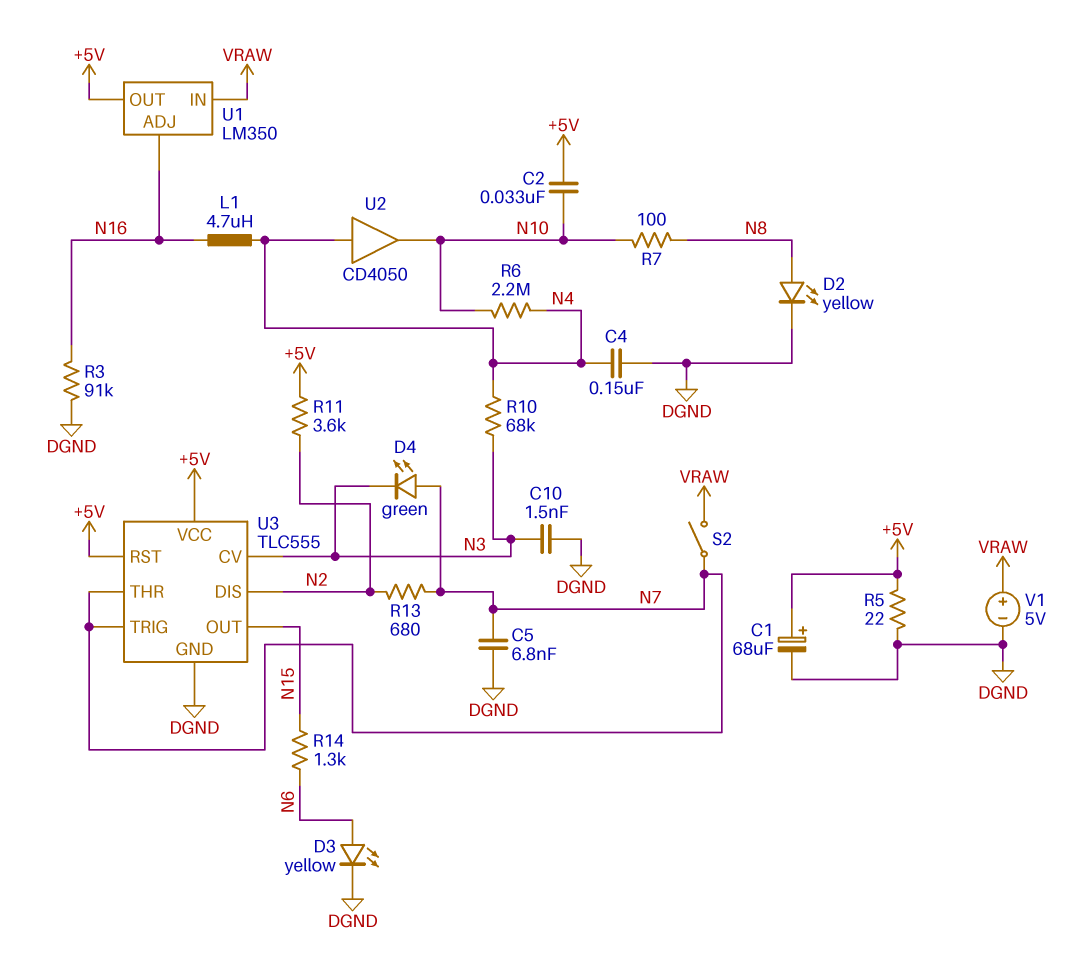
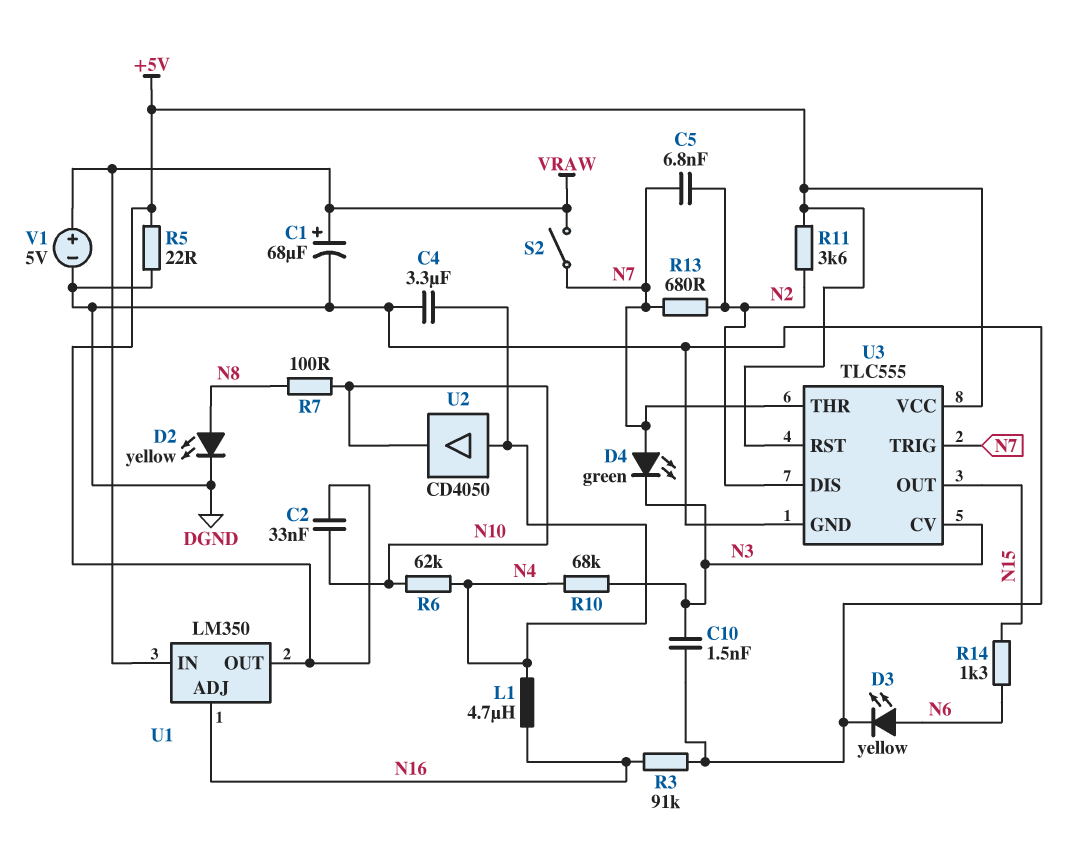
C1: 68uF (plus +5V, minus DGND) -> 68uF (plus VRAW, minus DGND)
C4: 150nF (DGND, N4) -> 3.3uF (DGND, N4)
C5: 6.8nF (DGND, N7) -> 6.8nF (N2, N7)
R6: 2.2M (N4, N10) -> 62k (N4, N10)

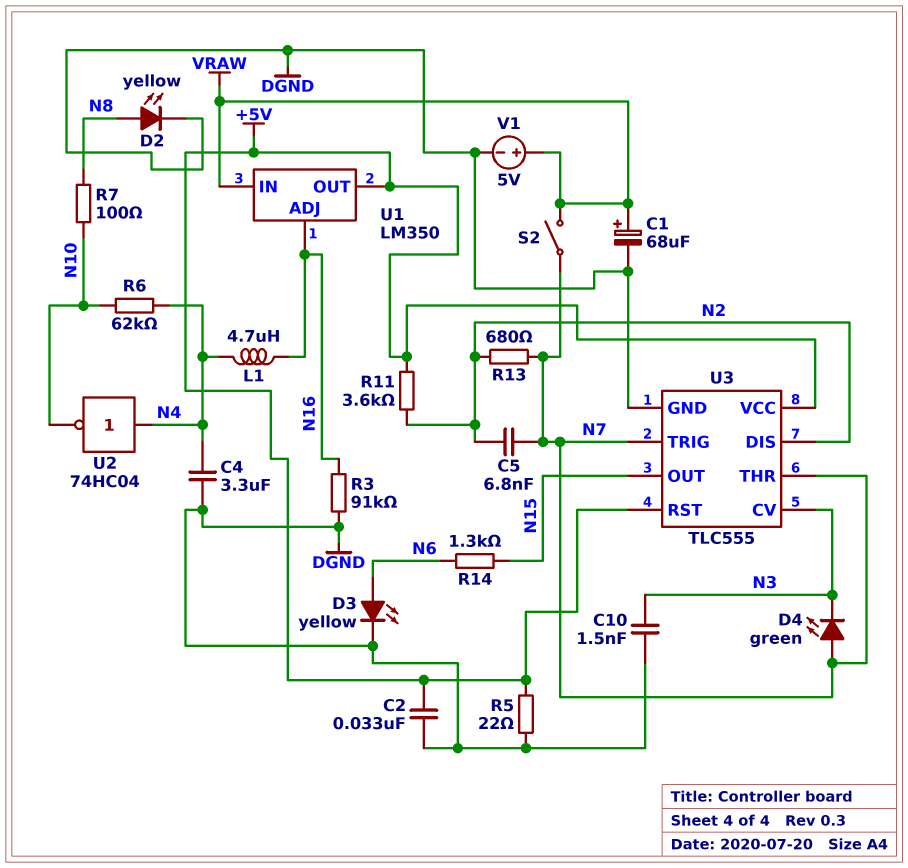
C2: 33nF (+5V, N10) -> 33nF (+5V, DGND)
R10: 68k (N3, N4) -> none
U2: buffer CD4050 (in N4, out N10) -> NOT 74HC04 (in N4, out N10)

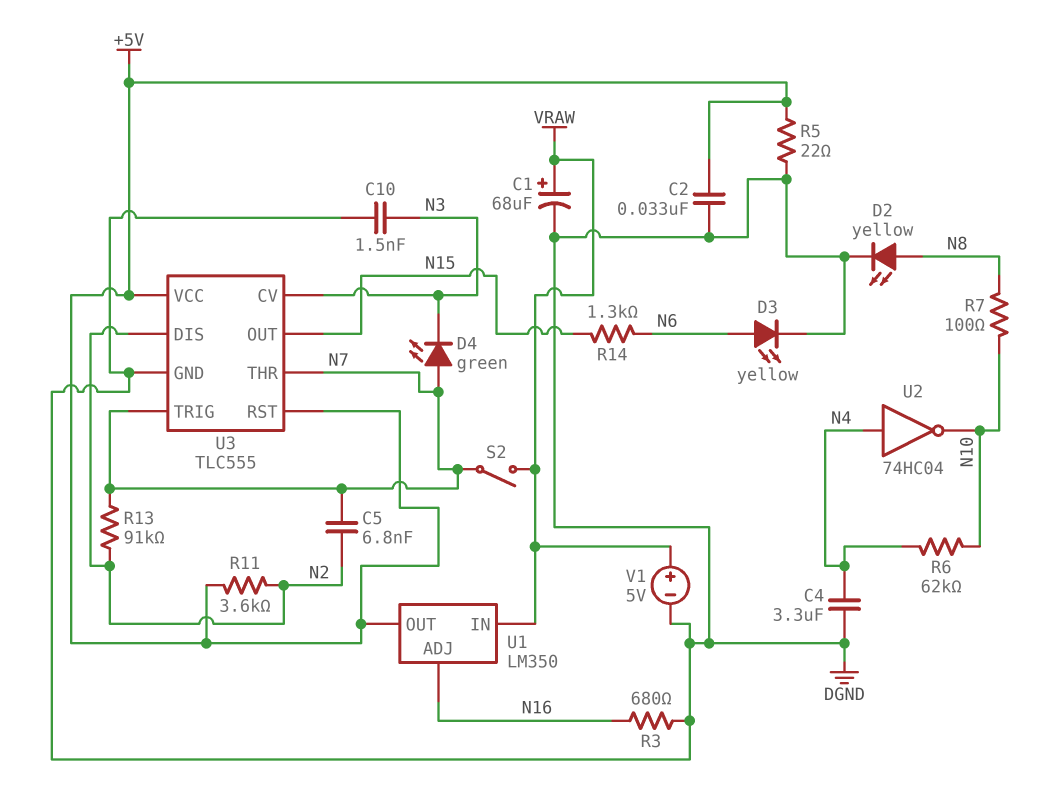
L1: 4.7uH (N4, N16) -> none
R3: 91k (DGND, N16) -> 680 (DGND, N16)
R13: 680 (N2, N7) -> 91k (N2, N7)

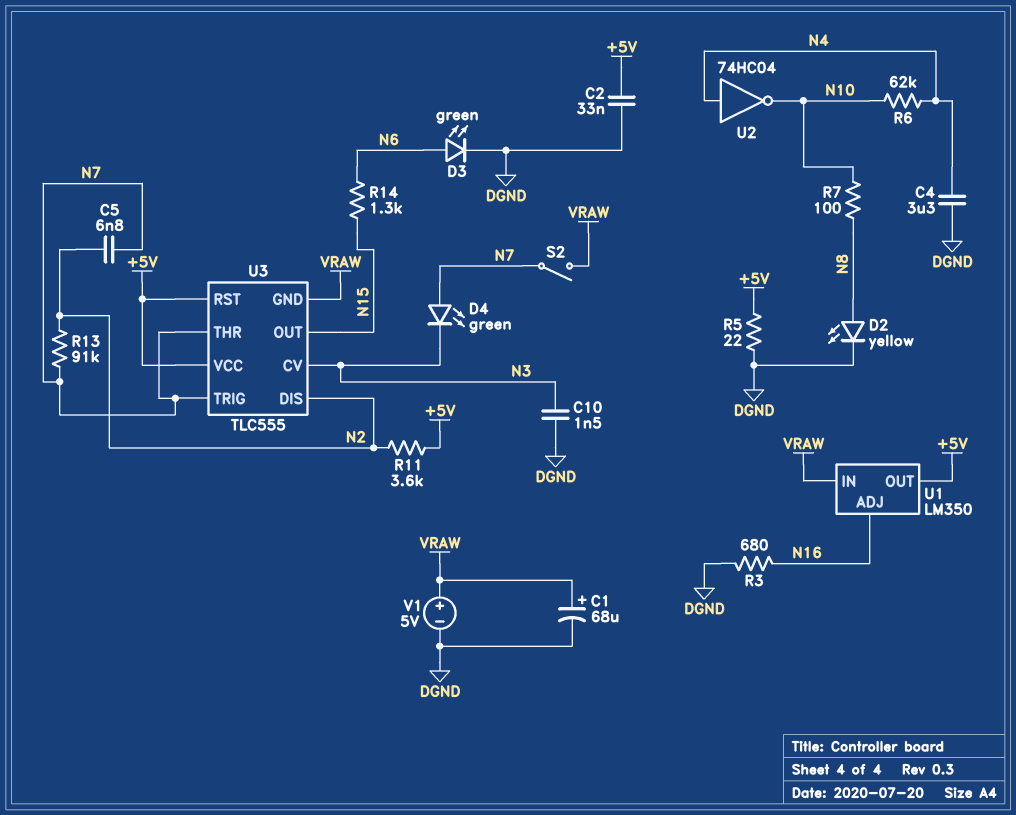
D3: LED yellow (A N6, K DGND) -> LED green (A N6, K DGND)
U3 pin GND: DGND -> VRAW

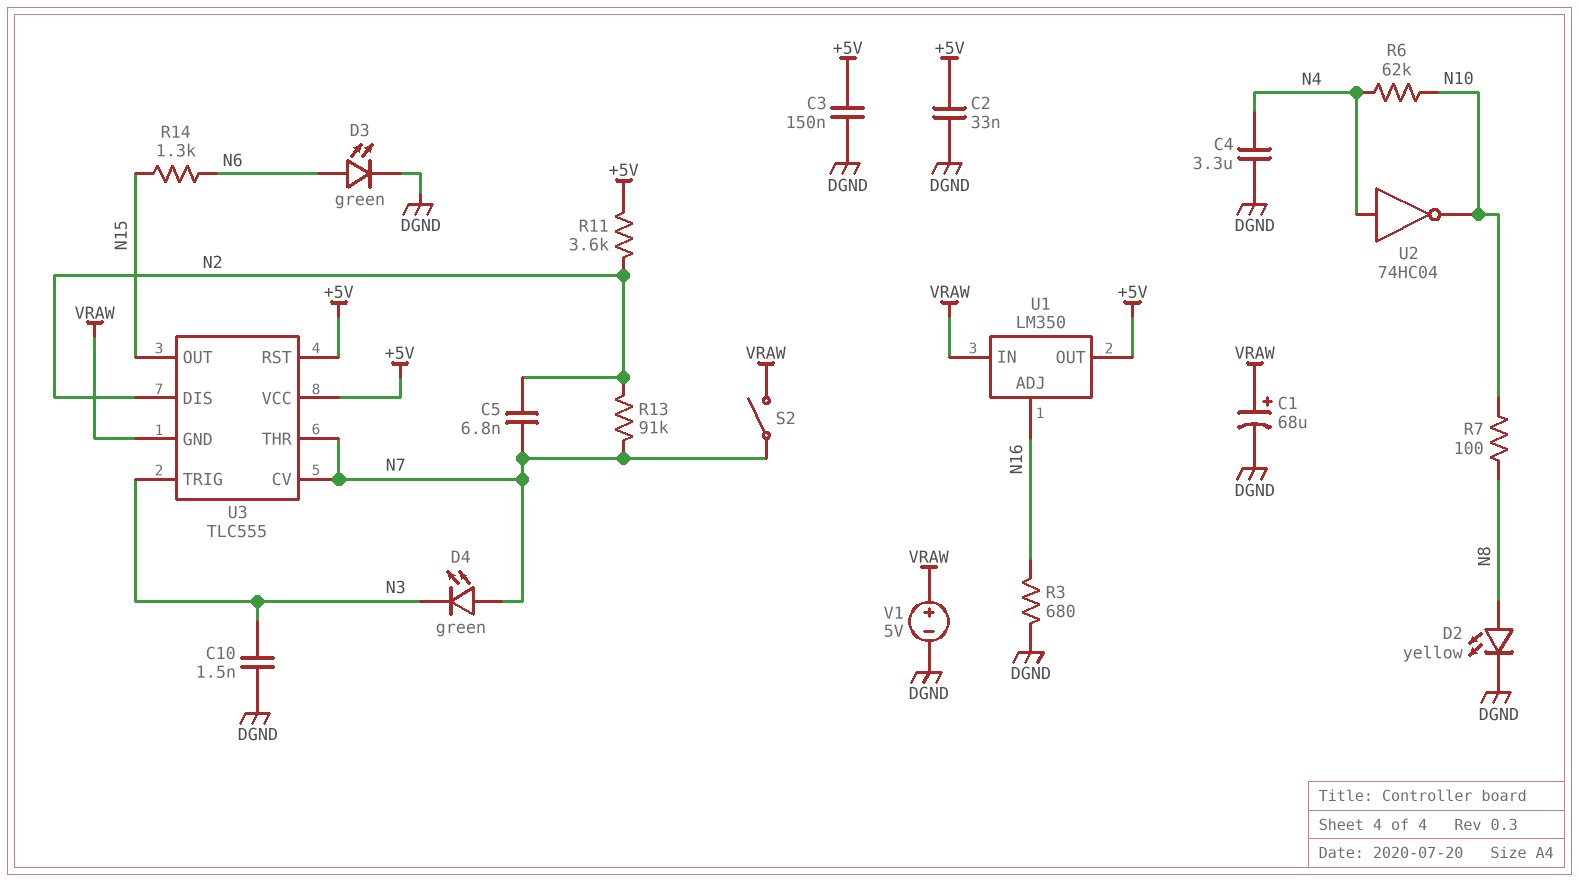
C3: none -> 150nF (+5V, DGND)
R5: 22 (+5V, DGND) -> none
U3 pin CV: N3 -> N7
U3 pin TRIG: N7 -> N3

